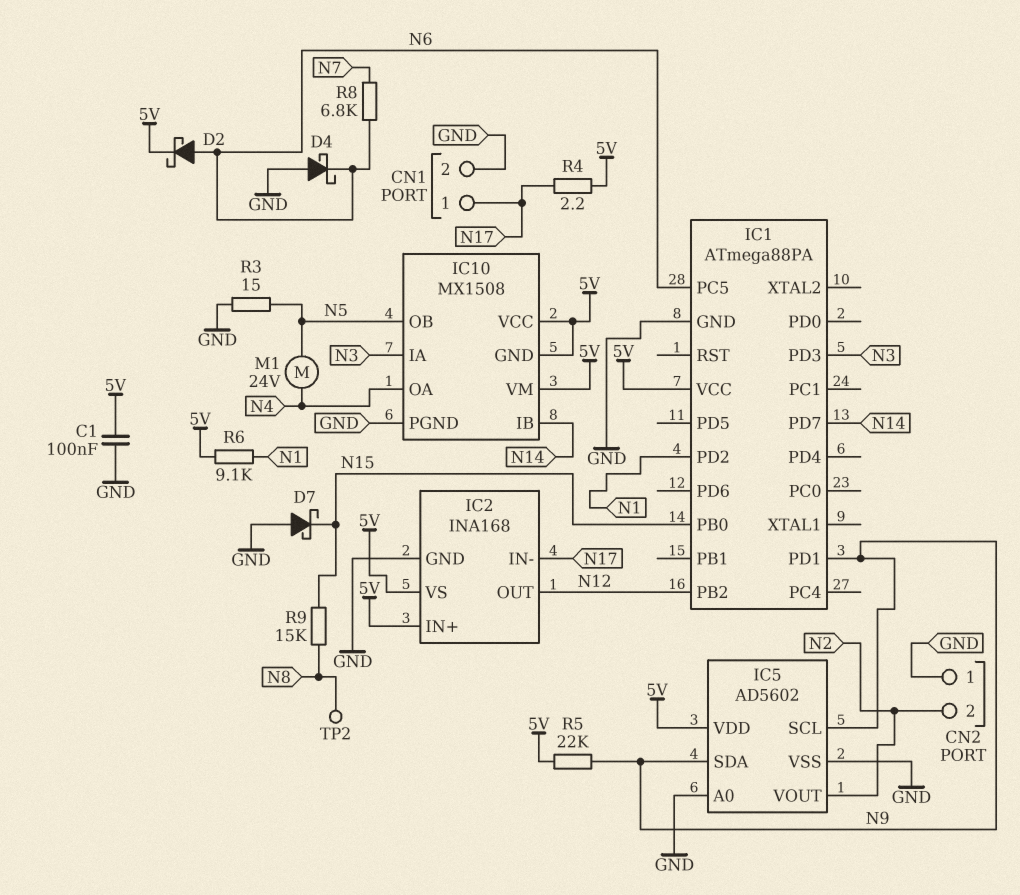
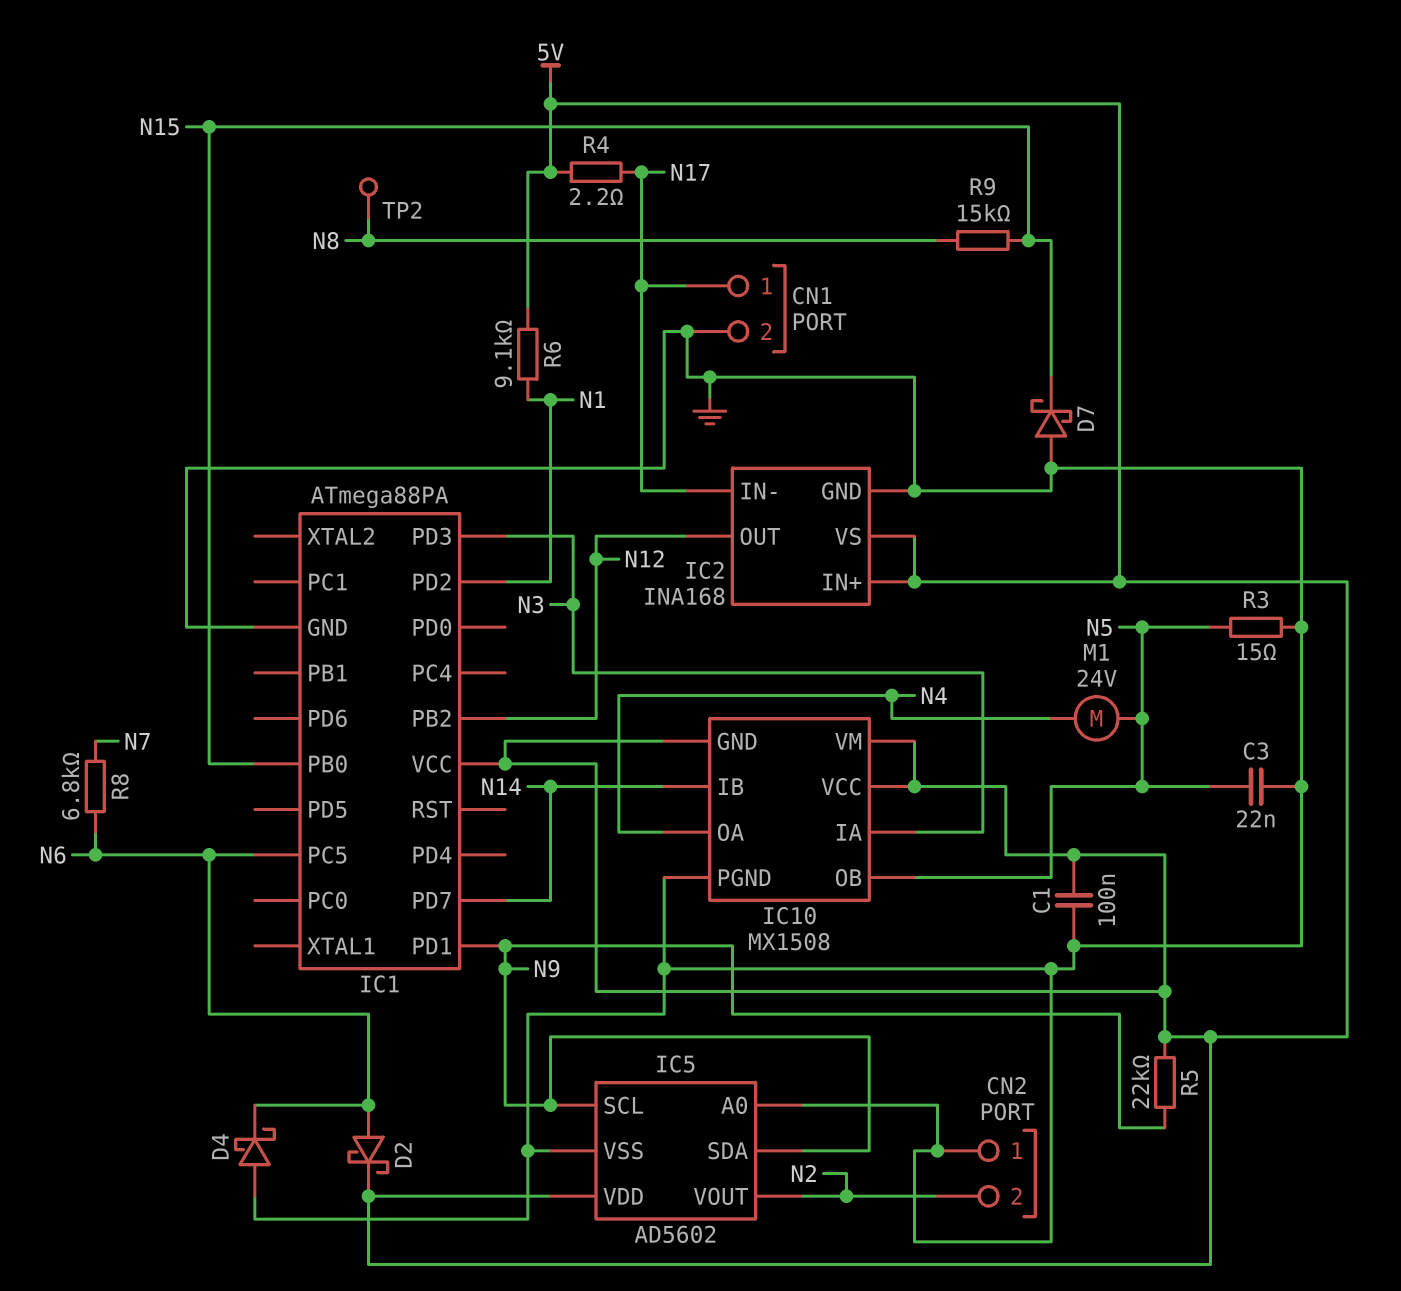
C3: none -> 22nF (GND, N5)

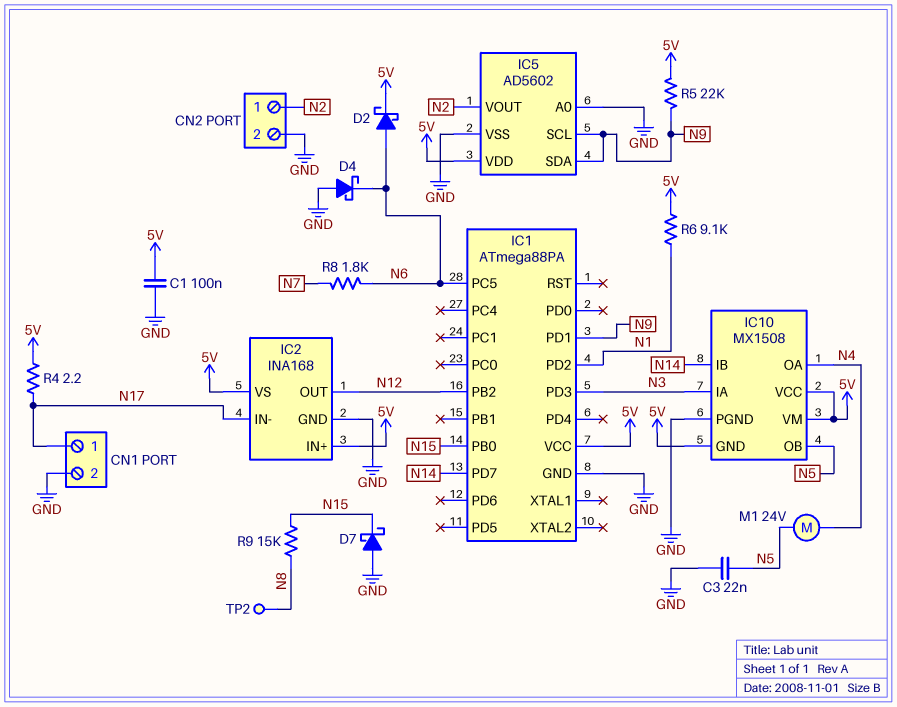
CN2 pin 1: GND -> N2
CN2 pin 2: N2 -> GND
R3: 15 (GND, N5) -> none
R8: 6.8k (N6, N7) -> 1.8k (N6, N7)

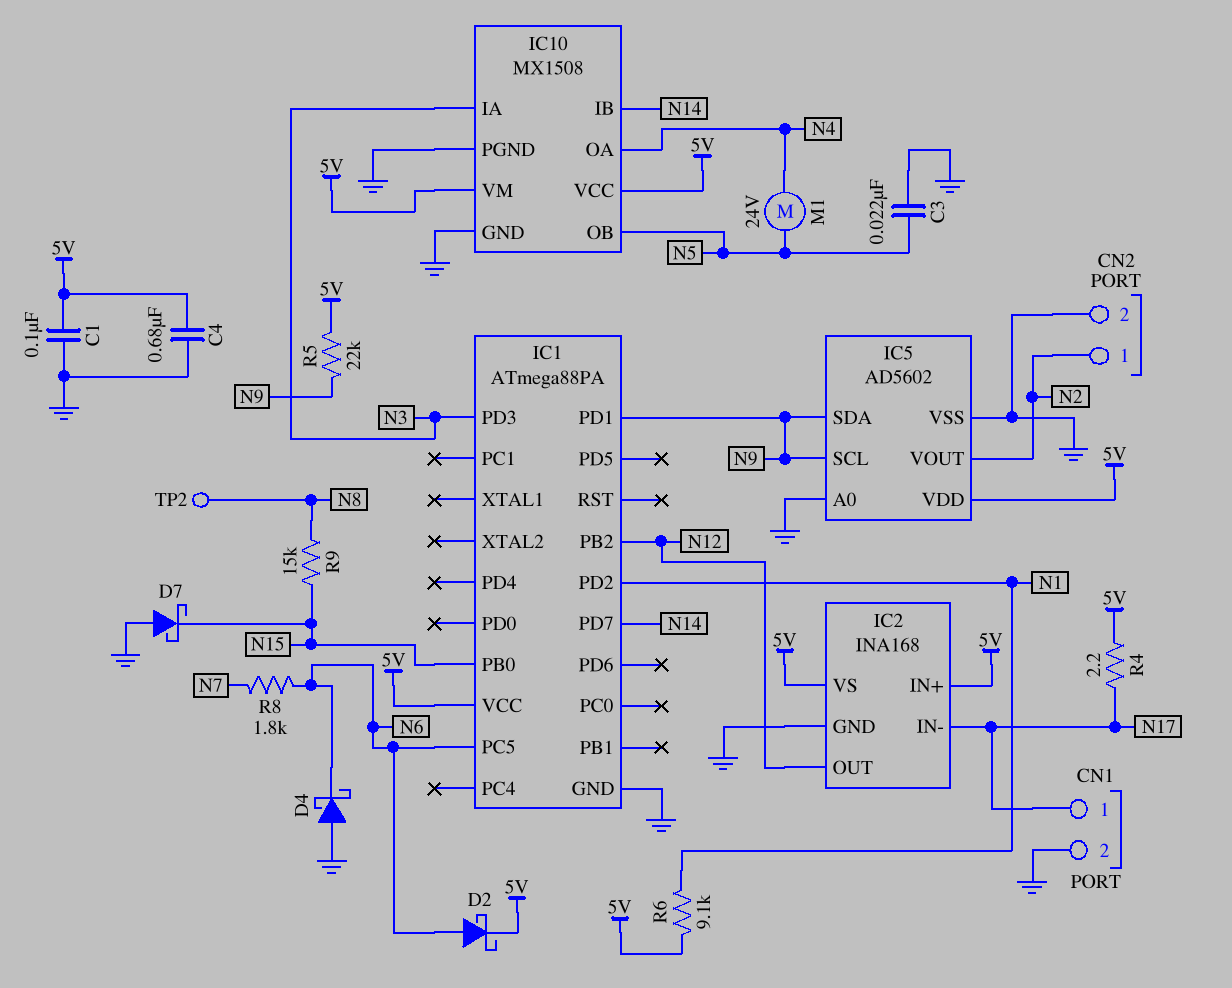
C4: none -> 680nF (5V, GND)
IC10 pin GND: 5V -> GND

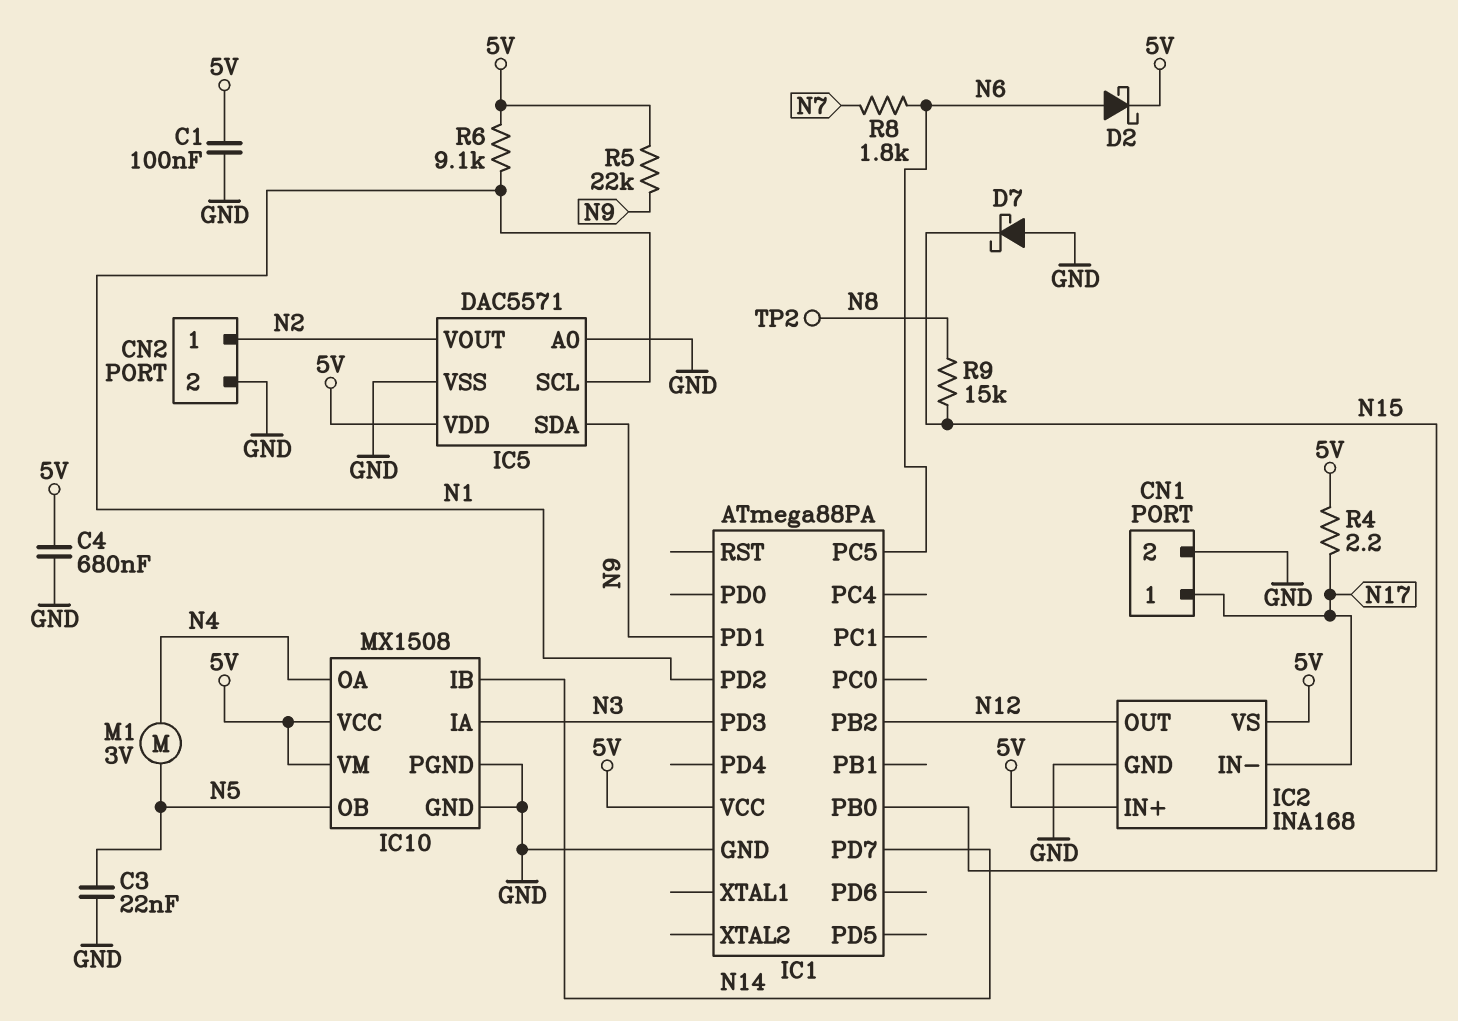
D4: schottky (A GND, K N6) -> none
IC5: AD5602 -> DAC5571
IC5 pin SCL: N9 -> N1
M1: motor 24V (N4, N5) -> motor 3V (N4, N5)

